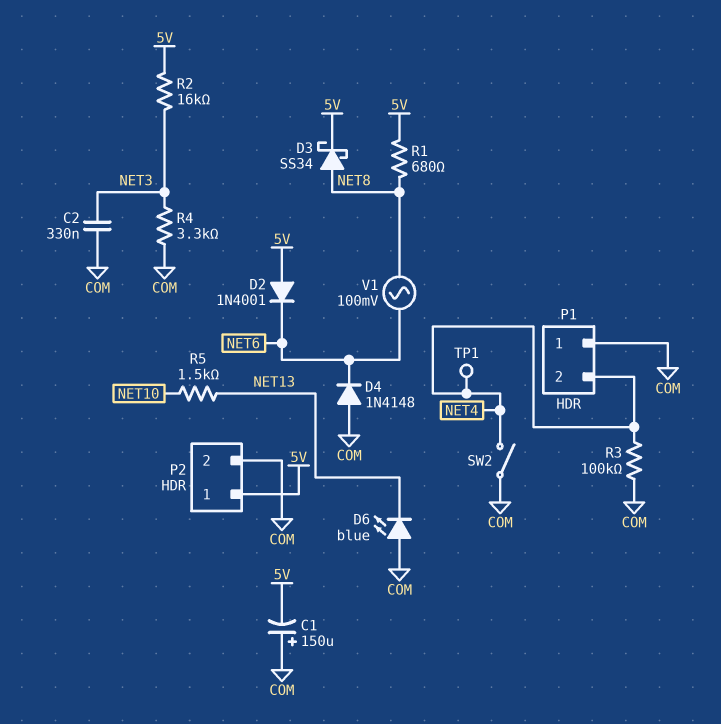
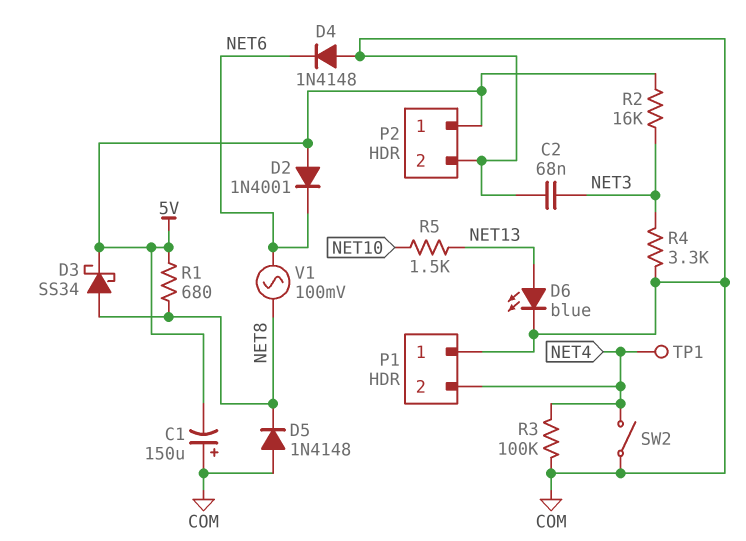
C2: 330nF (COM, NET3) -> 68nF (COM, NET3)
D5: none -> diode 1N4148 (A COM, K NET8)
D6: LED blue (A COM, K NET13) -> LED blue (A NET13, K COM)

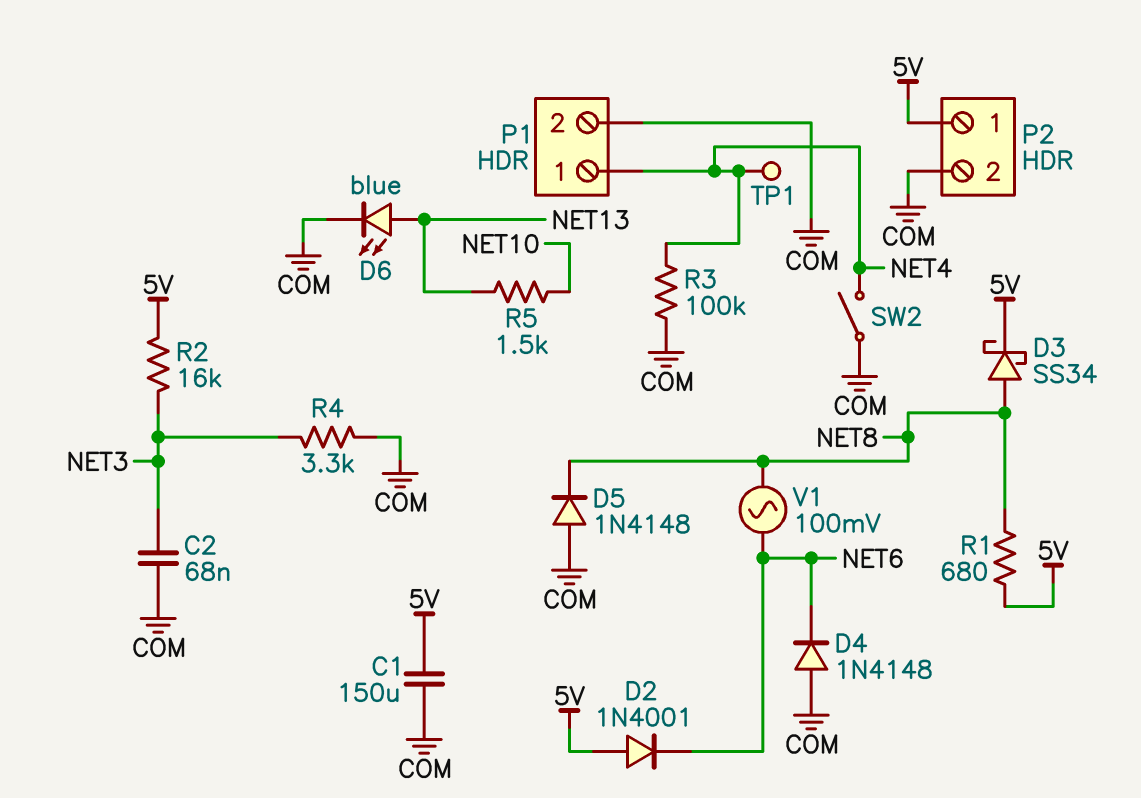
C1: 150uF (plus COM, minus 5V) -> 150uF (5V, COM)
P1 pin 1: COM -> NET4
P1 pin 2: NET4 -> COM

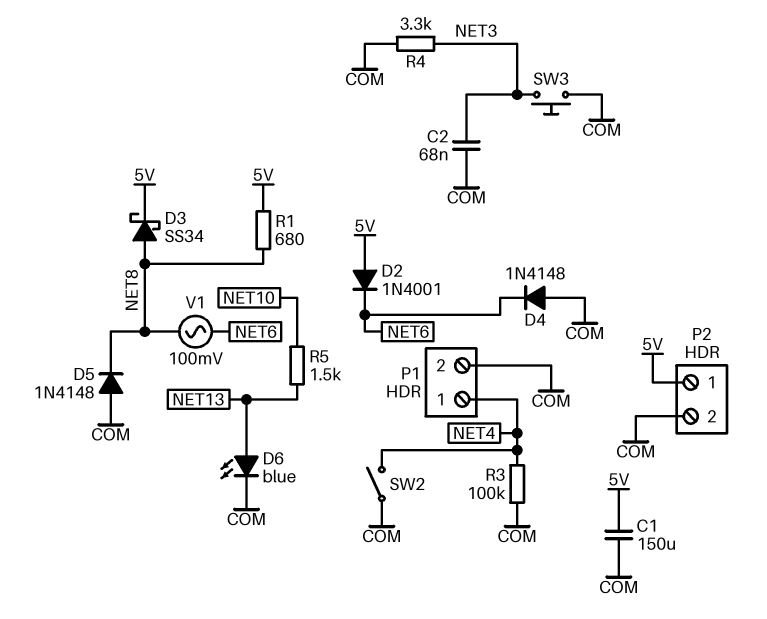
R2: 16k (5V, NET3) -> none
SW3: none -> button (COM, NET3)
TP1: test point (NET4) -> none

